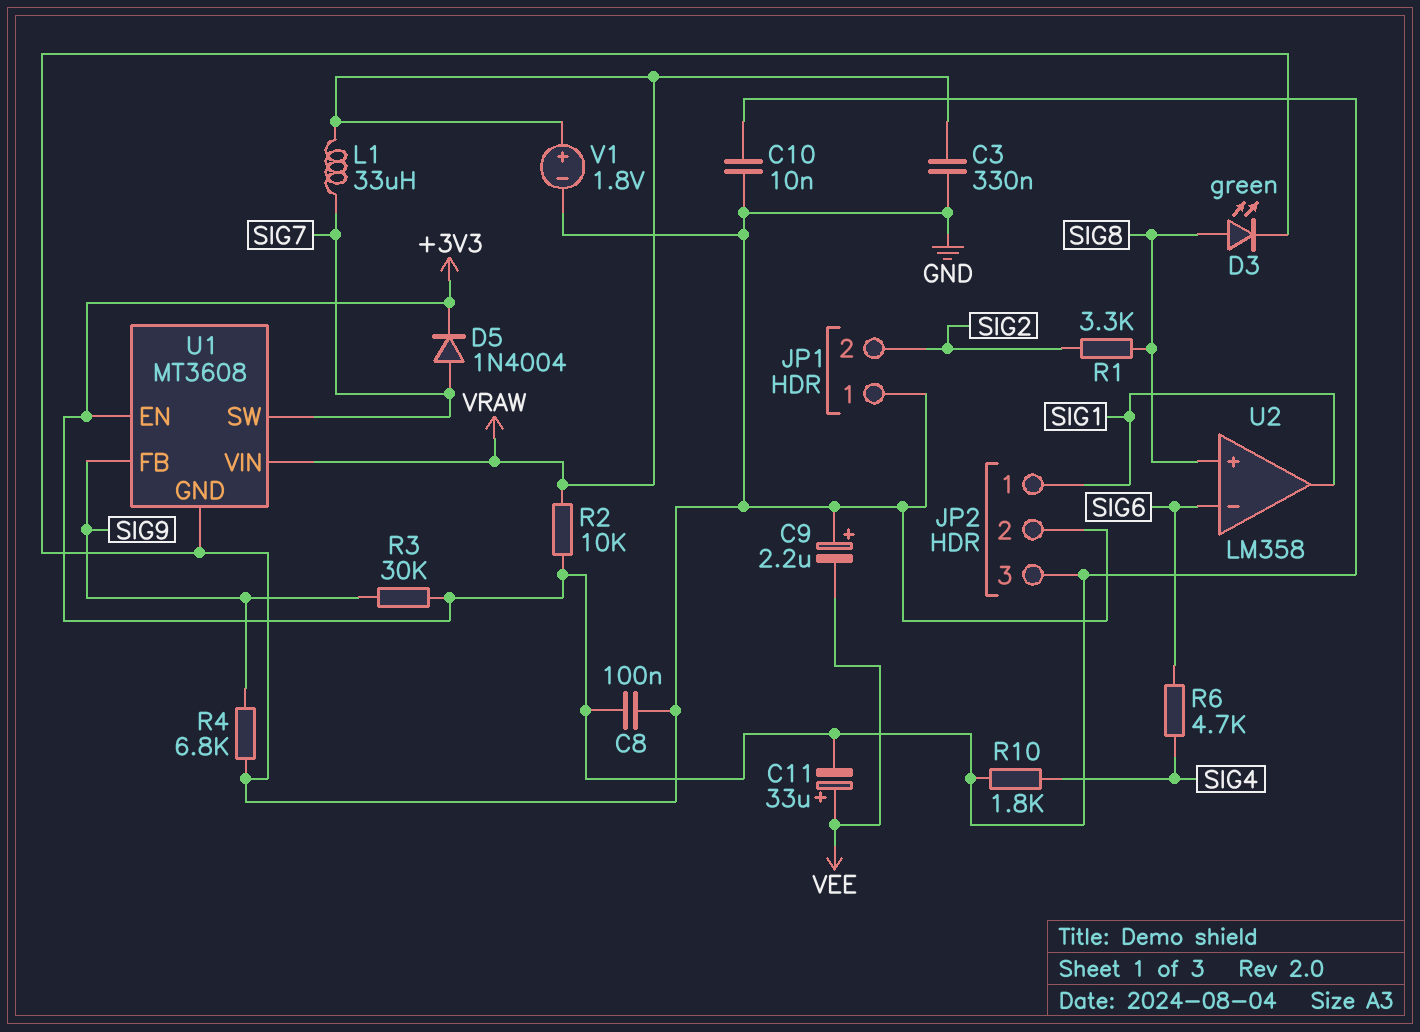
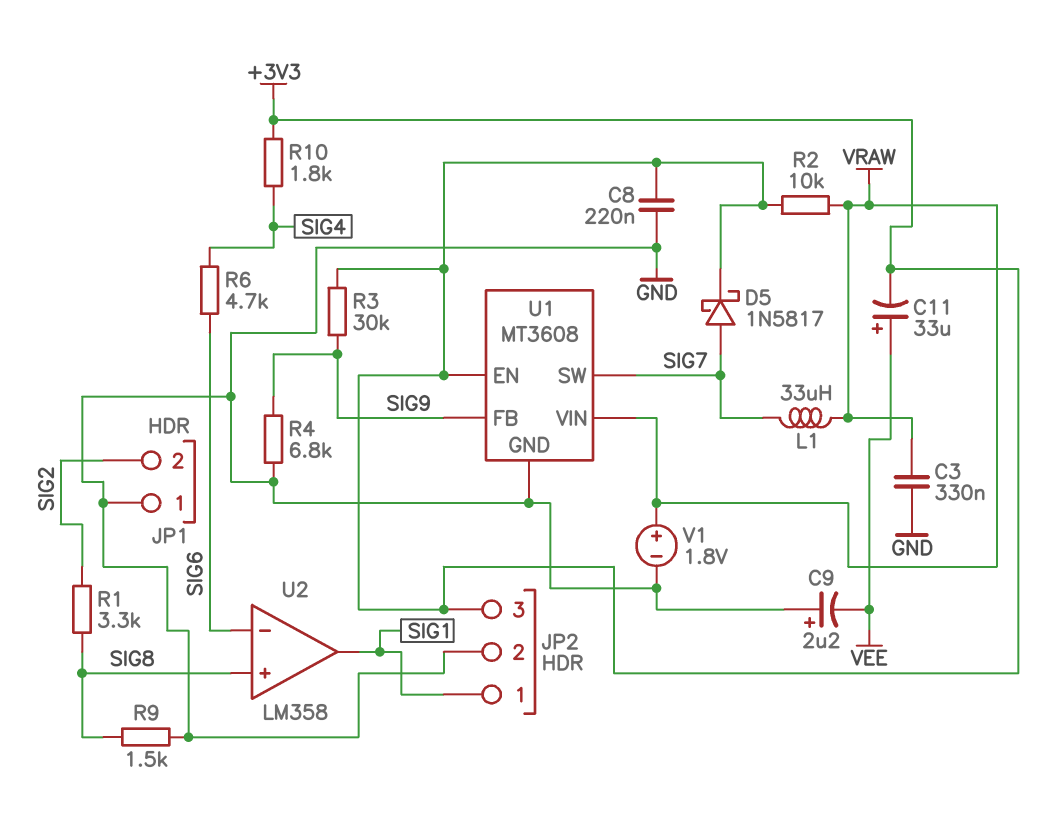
C8: 100nF (+3V3, GND) -> 220nF (+3V3, GND)
C10: 10nF (+3V3, GND) -> none
D3: LED green (A SIG8, K GND) -> none
D5: diode 1N4004 (A SIG7, K +3V3) -> schottky 1N5817 (A SIG7, K +3V3)
R9: none -> 1.5k (GND, SIG8)

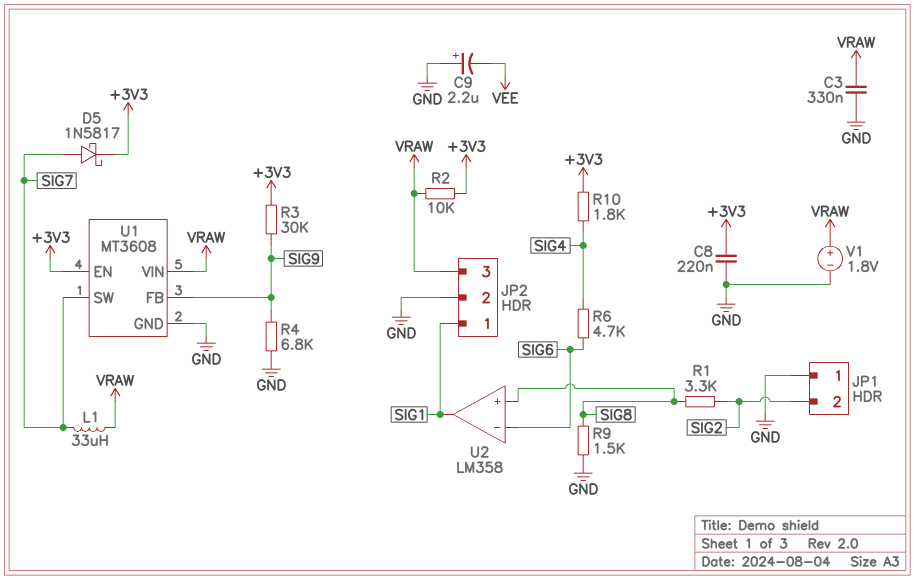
C11: 33uF (plus VEE, minus +3V3) -> none
JP2 pin 3: +3V3 -> VRAW

